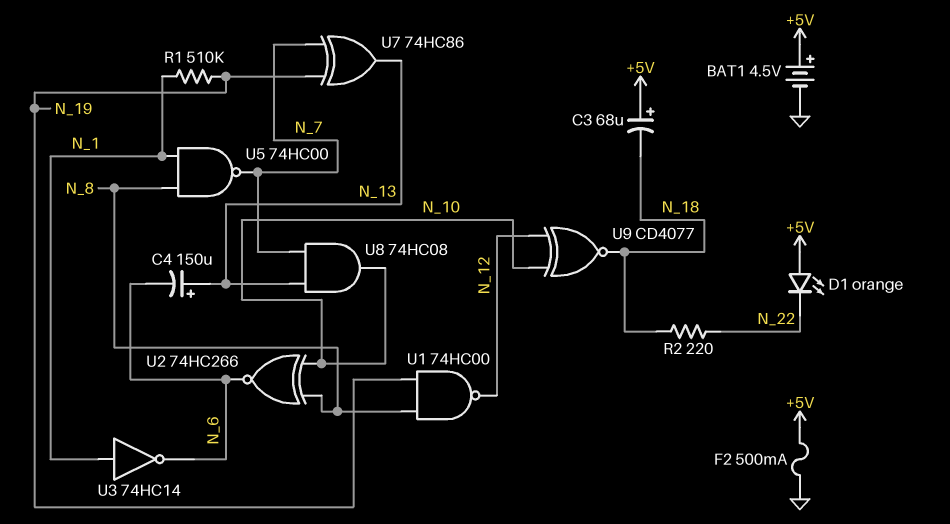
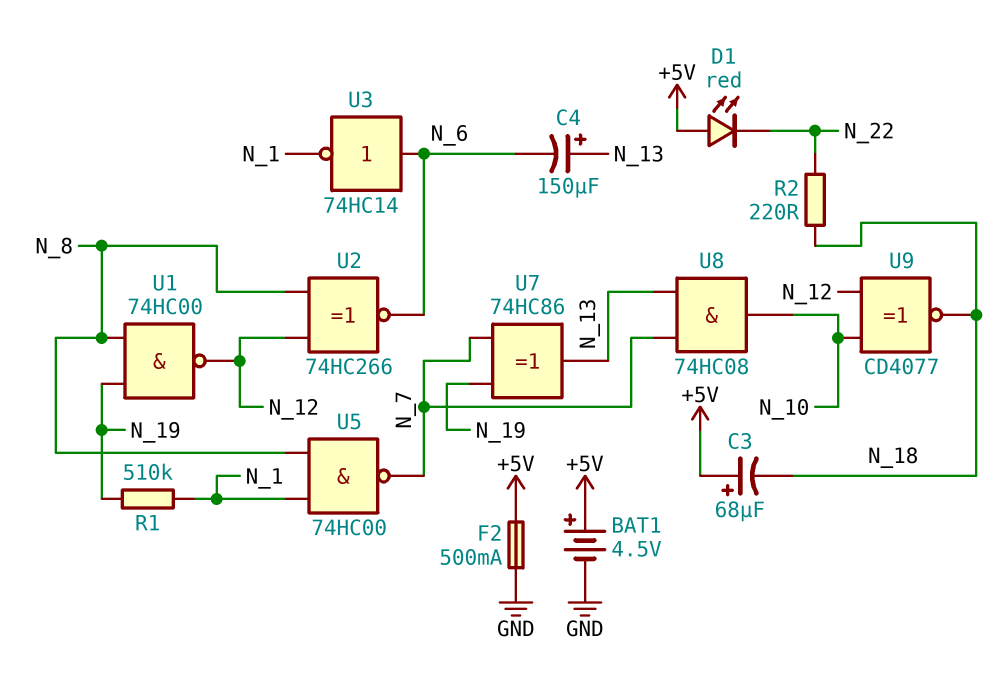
D1: LED orange (A +5V, K N_22) -> LED red (A +5V, K N_22)
U2: XNOR 74HC266 (in N_8, in N_10, out N_6) -> XNOR 74HC266 (in N_8, in N_12, out N_6)
U3: NOT 74HC14 (in N_1, out N_6) -> NOT 74HC14 (in N_6, out N_1)

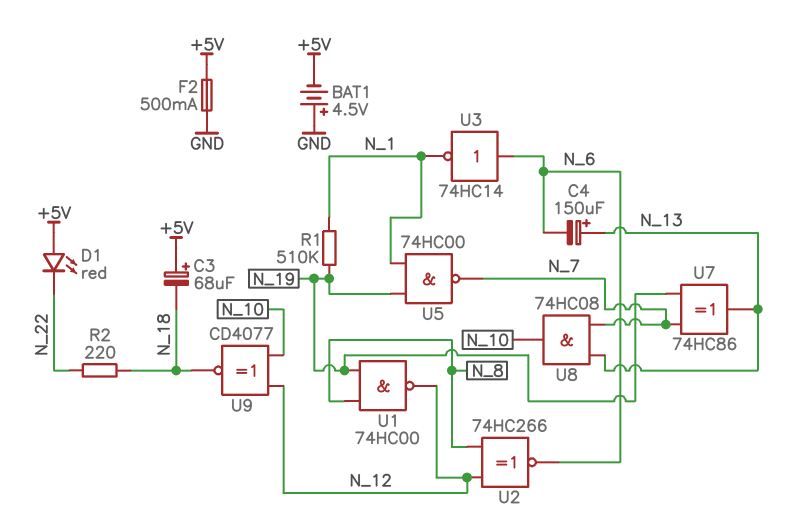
BAT1: 4.5V (plus +5V, minus GND) -> 4.5V (plus GND, minus +5V)
U5: NAND 74HC00 (in N_1, in N_8, out N_7) -> NAND 74HC00 (in N_1, in N_19, out N_7)

